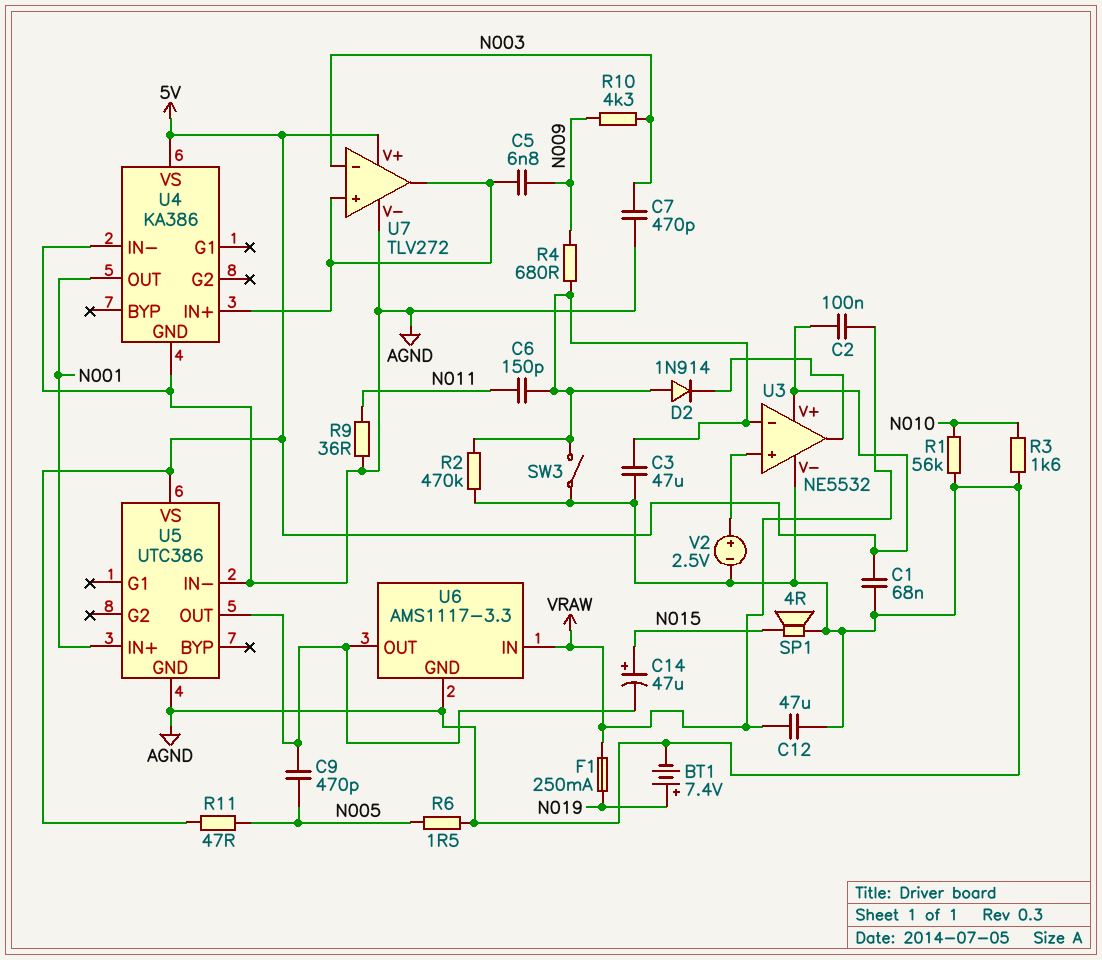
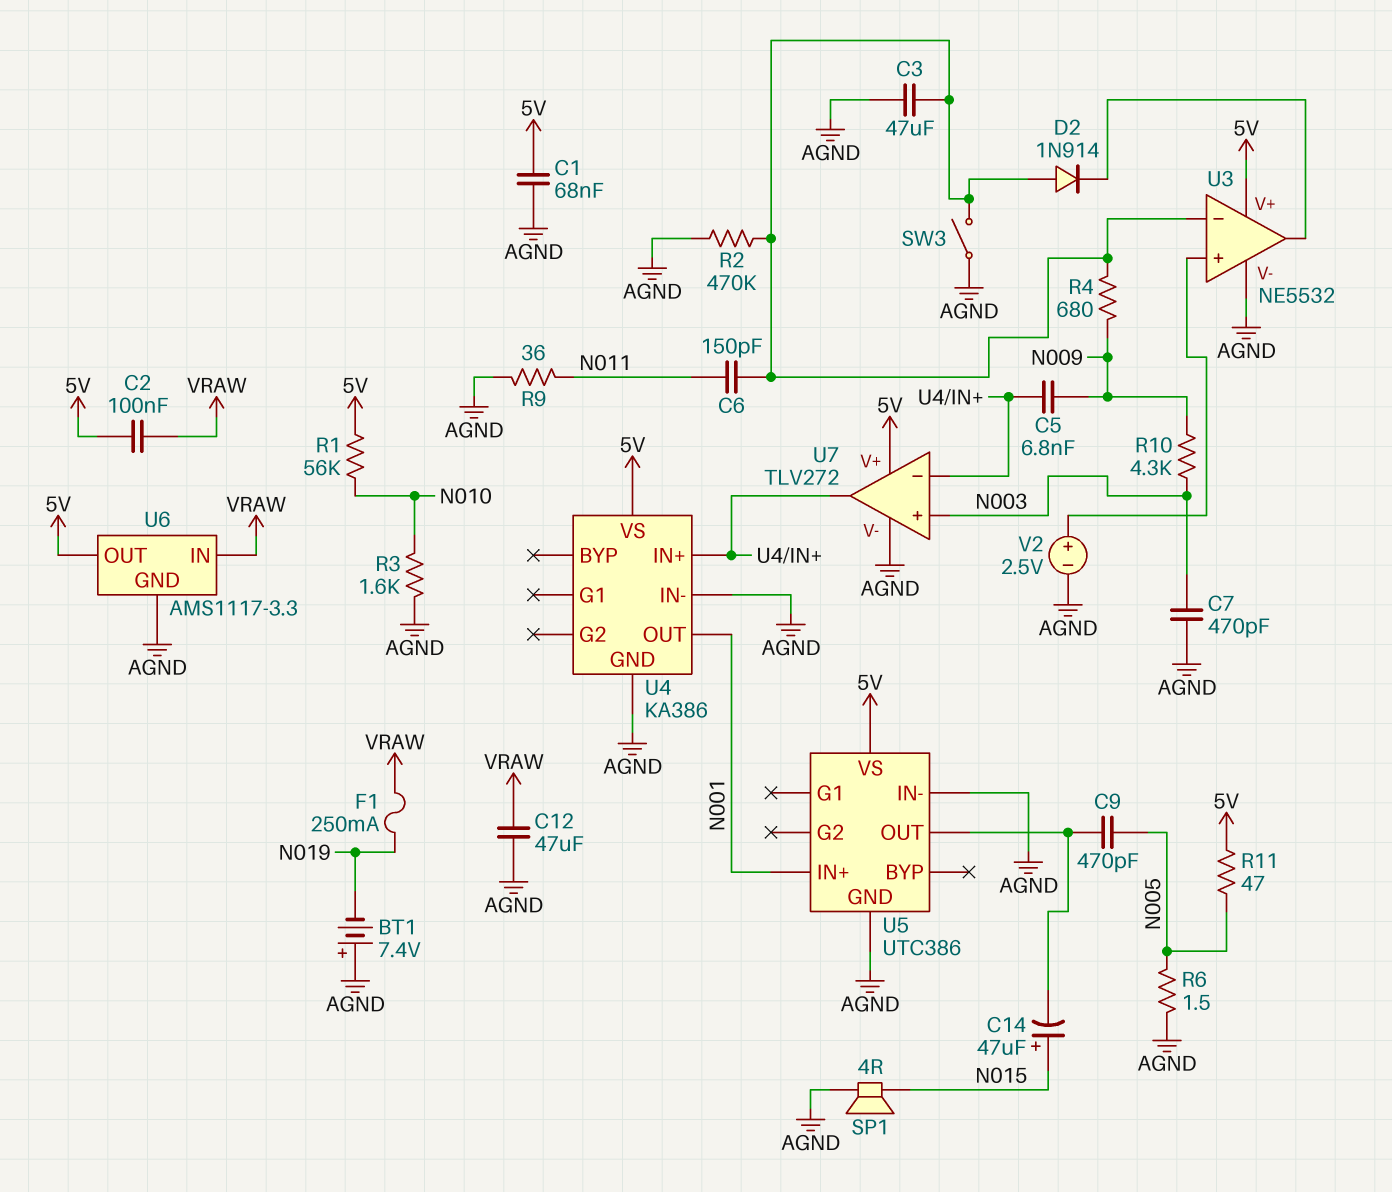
BT1: 7.4V (plus N019, minus AGND) -> 7.4V (plus AGND, minus N019)
R1: 56k (AGND, N010) -> 56k (5V, N010)
U6 pin OUT: U5/OUT -> 5V
U7 pin in+: U4/IN+ -> N003
U7 pin in-: N003 -> U4/IN+

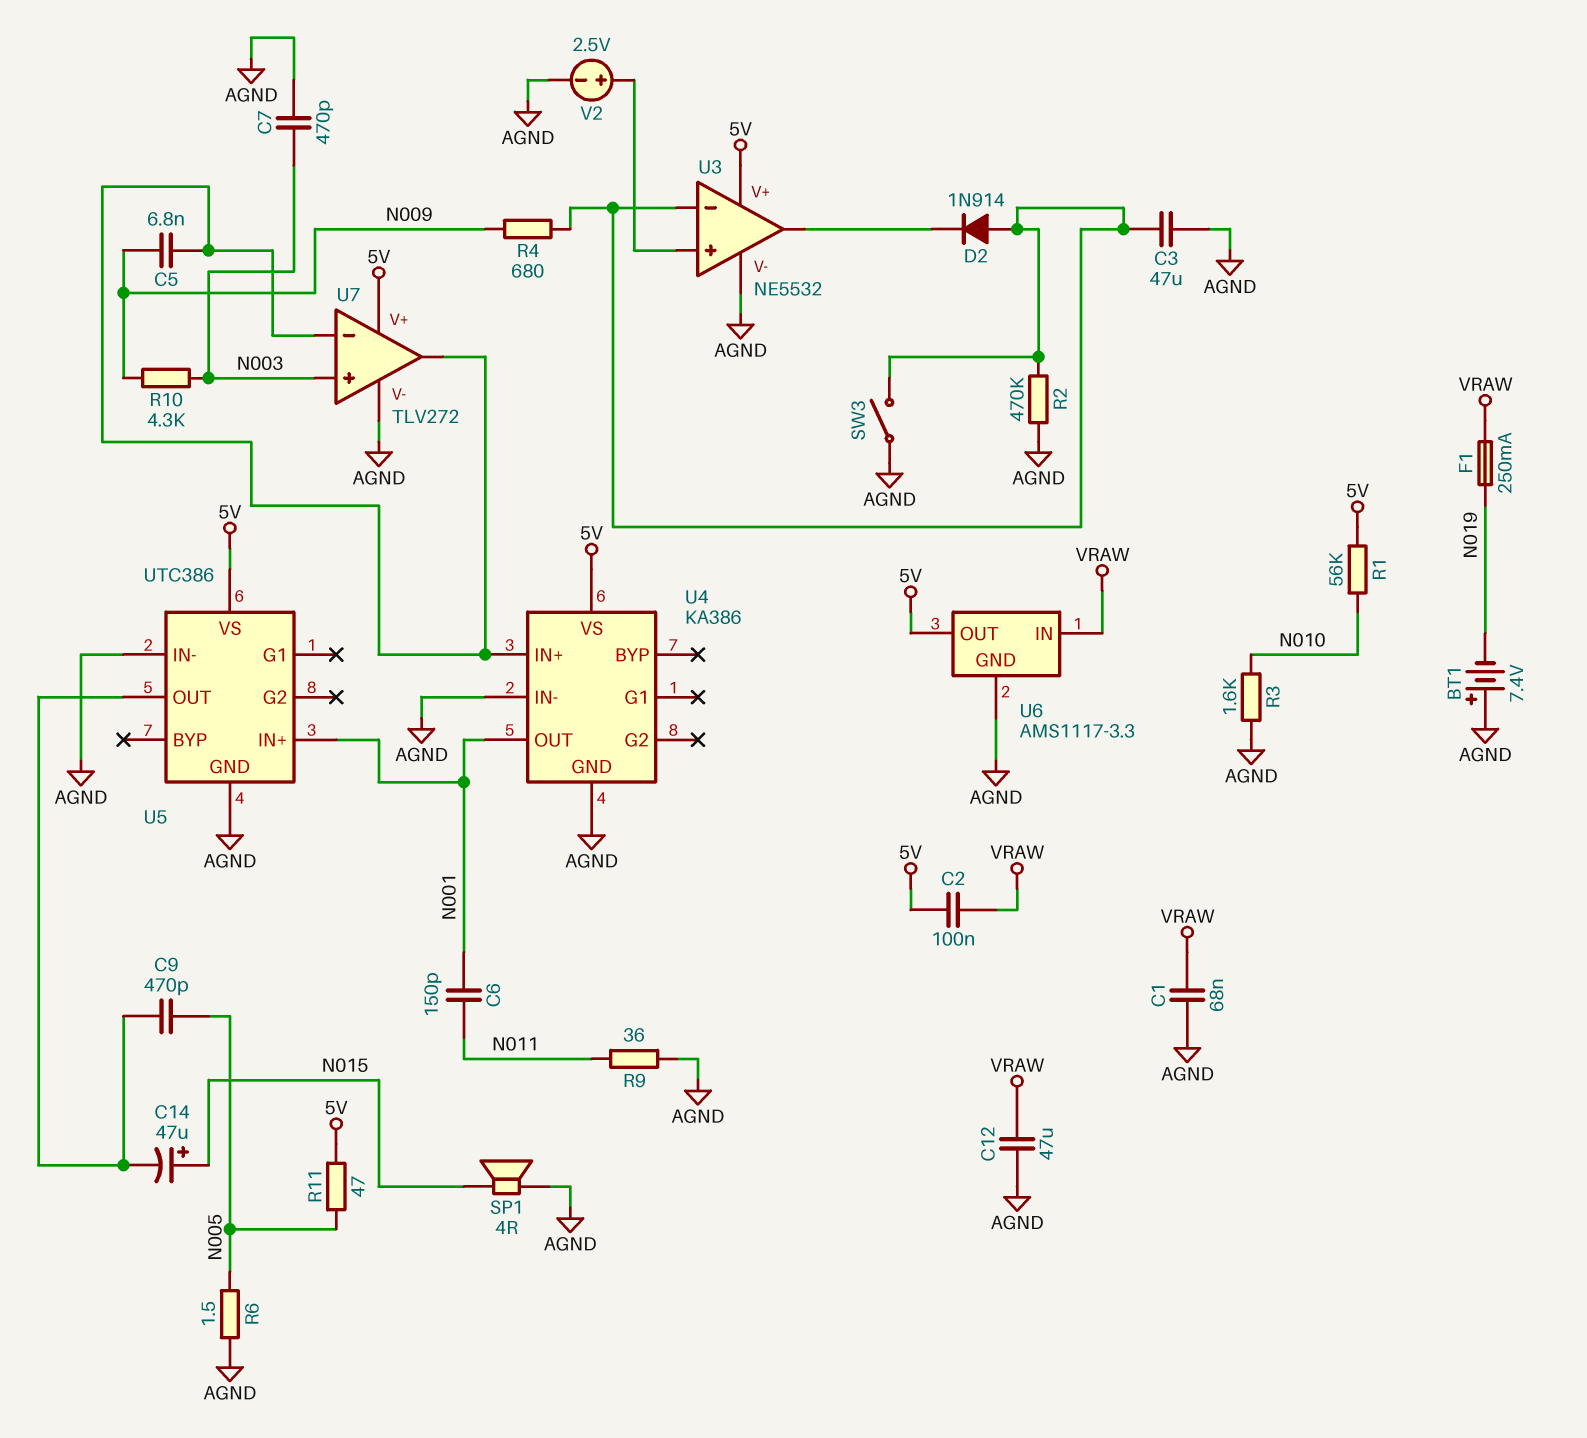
C1: 68nF (5V, AGND) -> 68nF (AGND, VRAW)
C6: 150pF (N011, U3/in-) -> 150pF (N001, N011)

